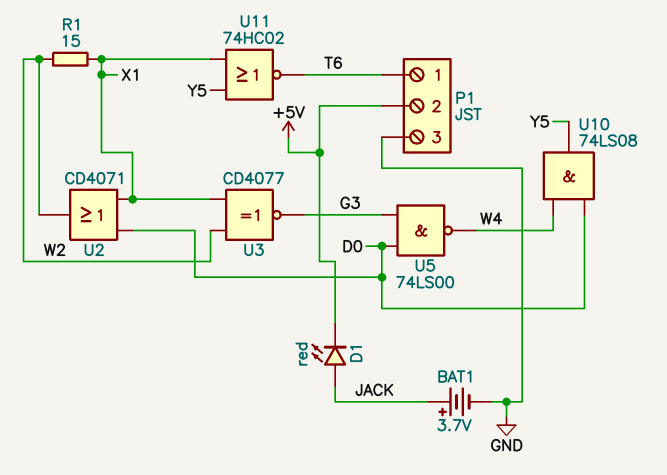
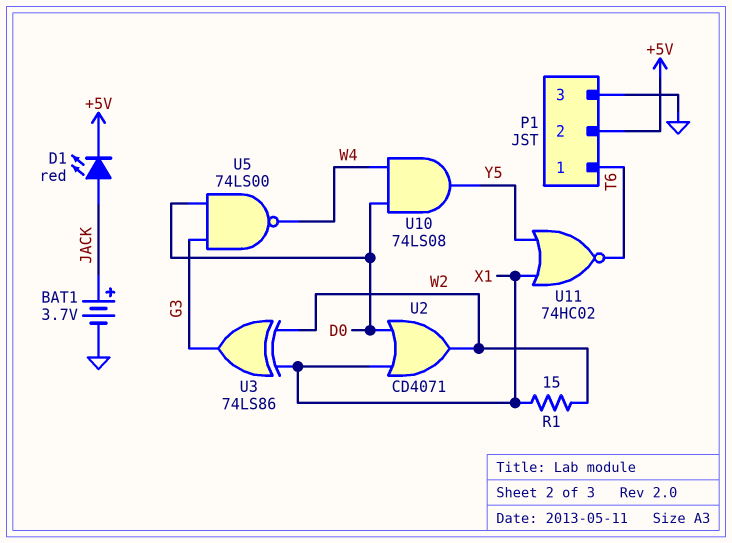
U3: XNOR CD4077 (in W2, in X1, out G3) -> XOR 74LS86 (in W2, in X1, out G3)

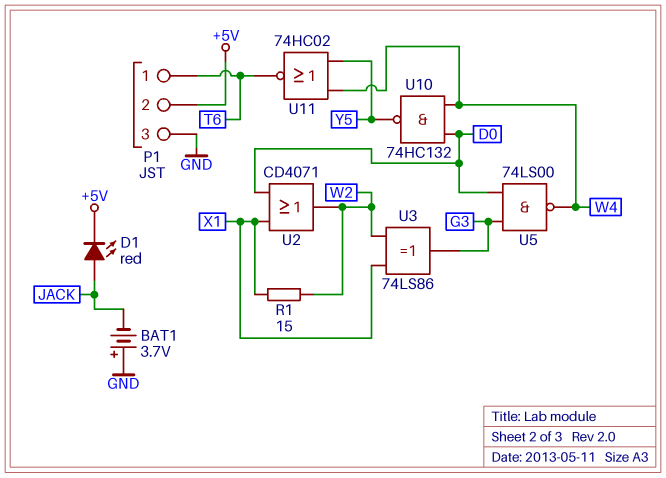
BAT1: 3.7V (plus JACK, minus GND) -> 3.7V (plus GND, minus JACK)
U10: AND 74LS08 (in D0, in W4, out Y5) -> NAND 74HC132 (in D0, in W4, out Y5)
U11: NOR 74HC02 (in X1, in Y5, out T6) -> NOR 74HC02 (in W4, in Y5, out T6)

